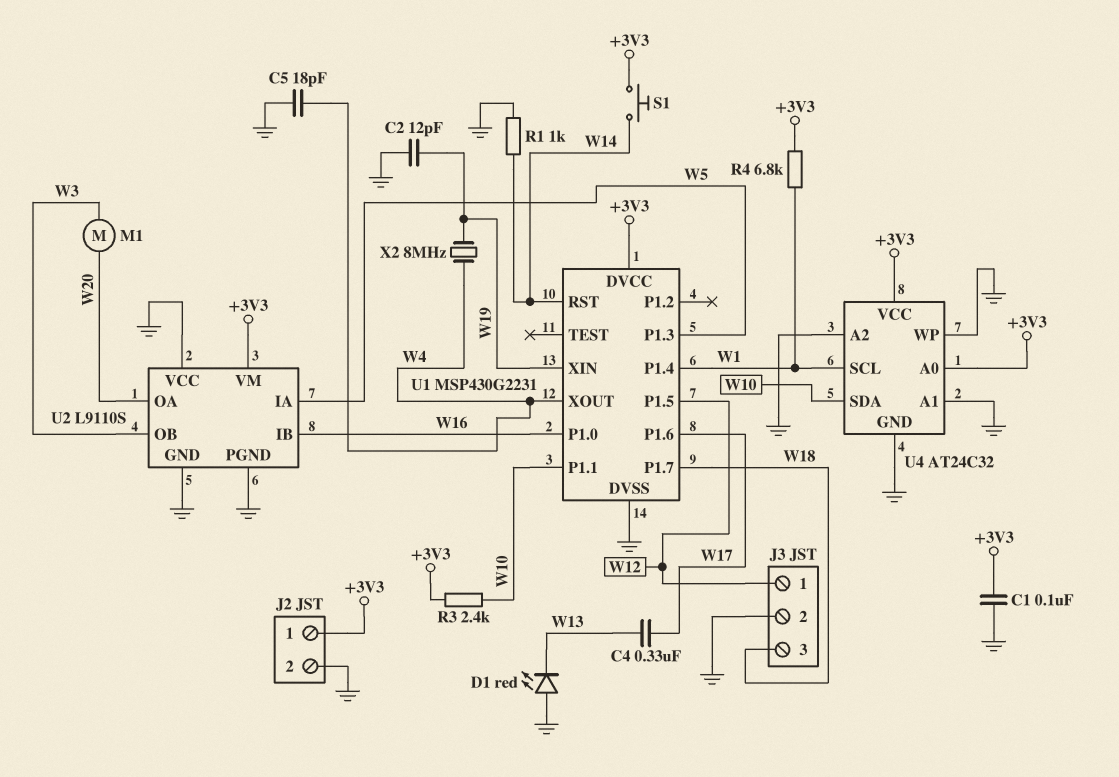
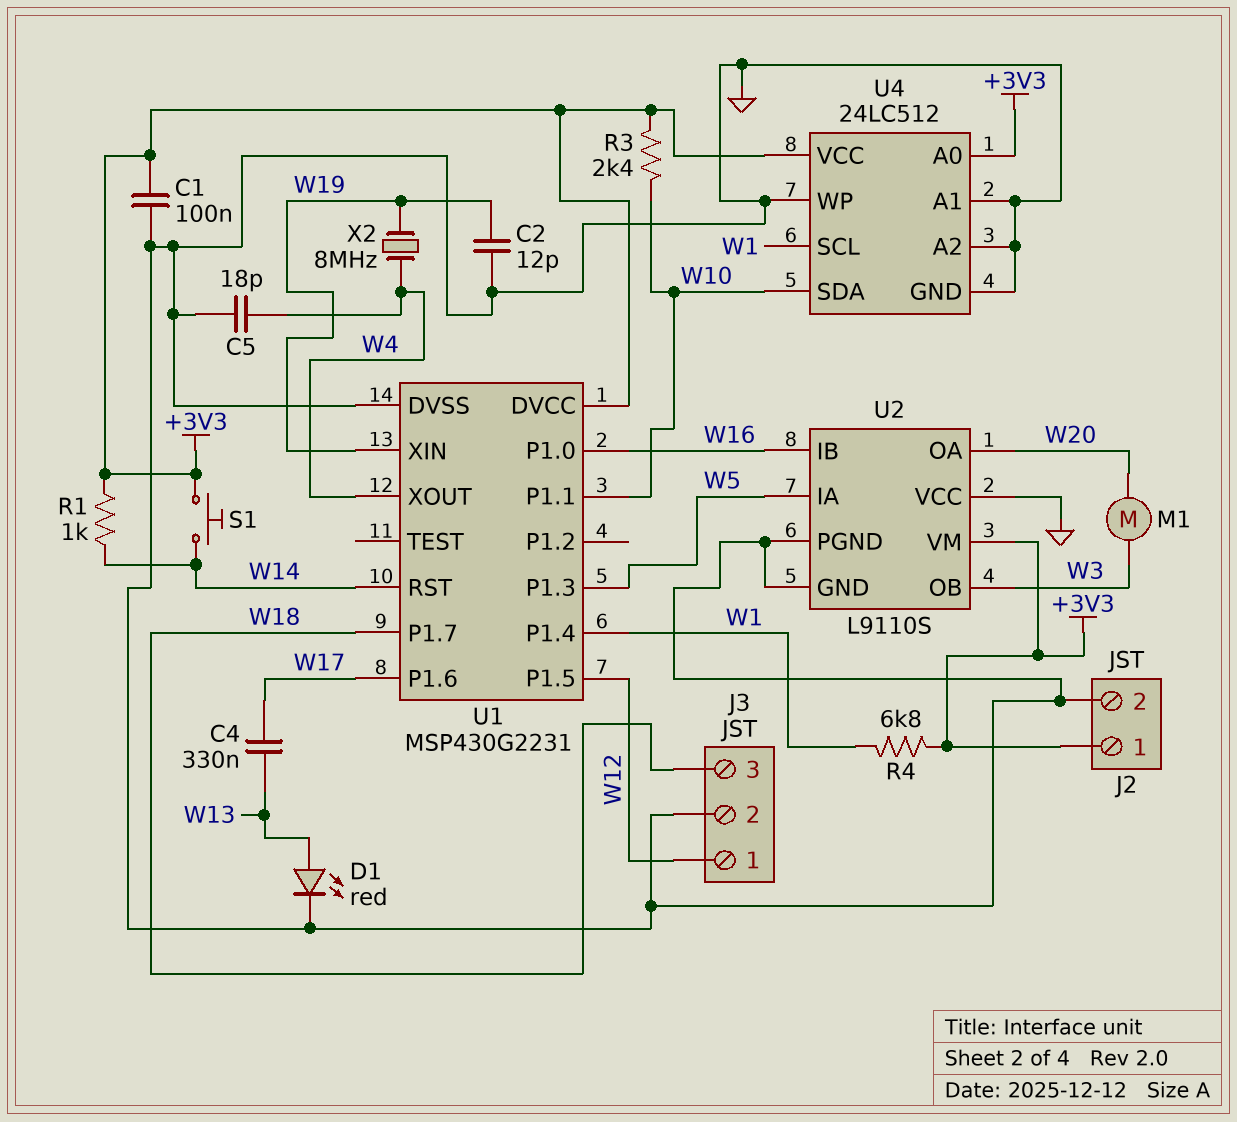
D1: LED red (A GND, K W13) -> LED red (A W13, K GND)
R1: 1k (GND, W14) -> 1k (+3V3, W14)
U4: AT24C32 -> 24LC512

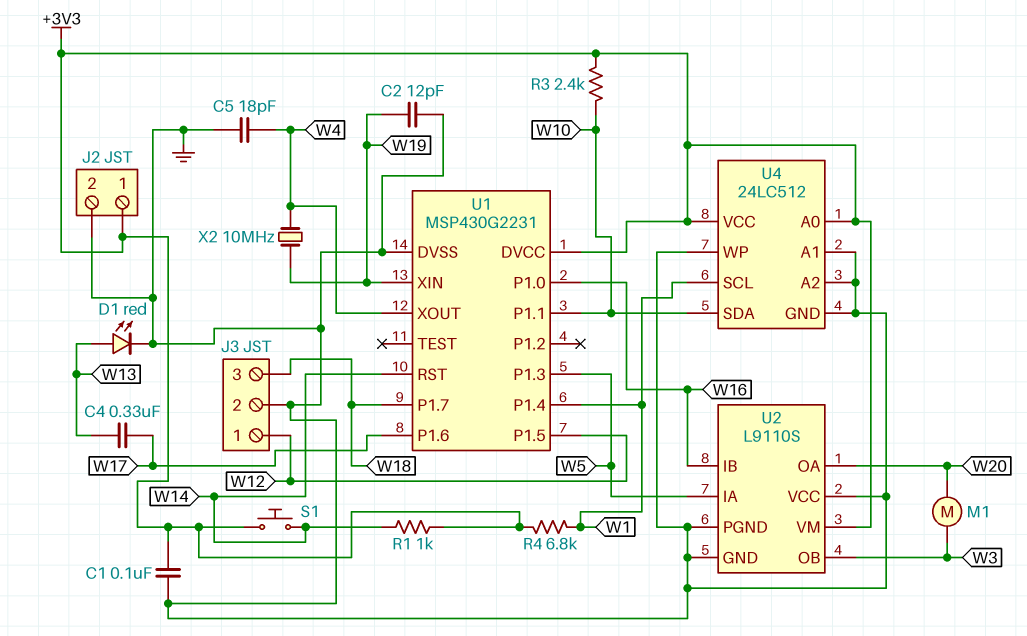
X2: 8MHz (W4, W19) -> 10MHz (W4, W19)

